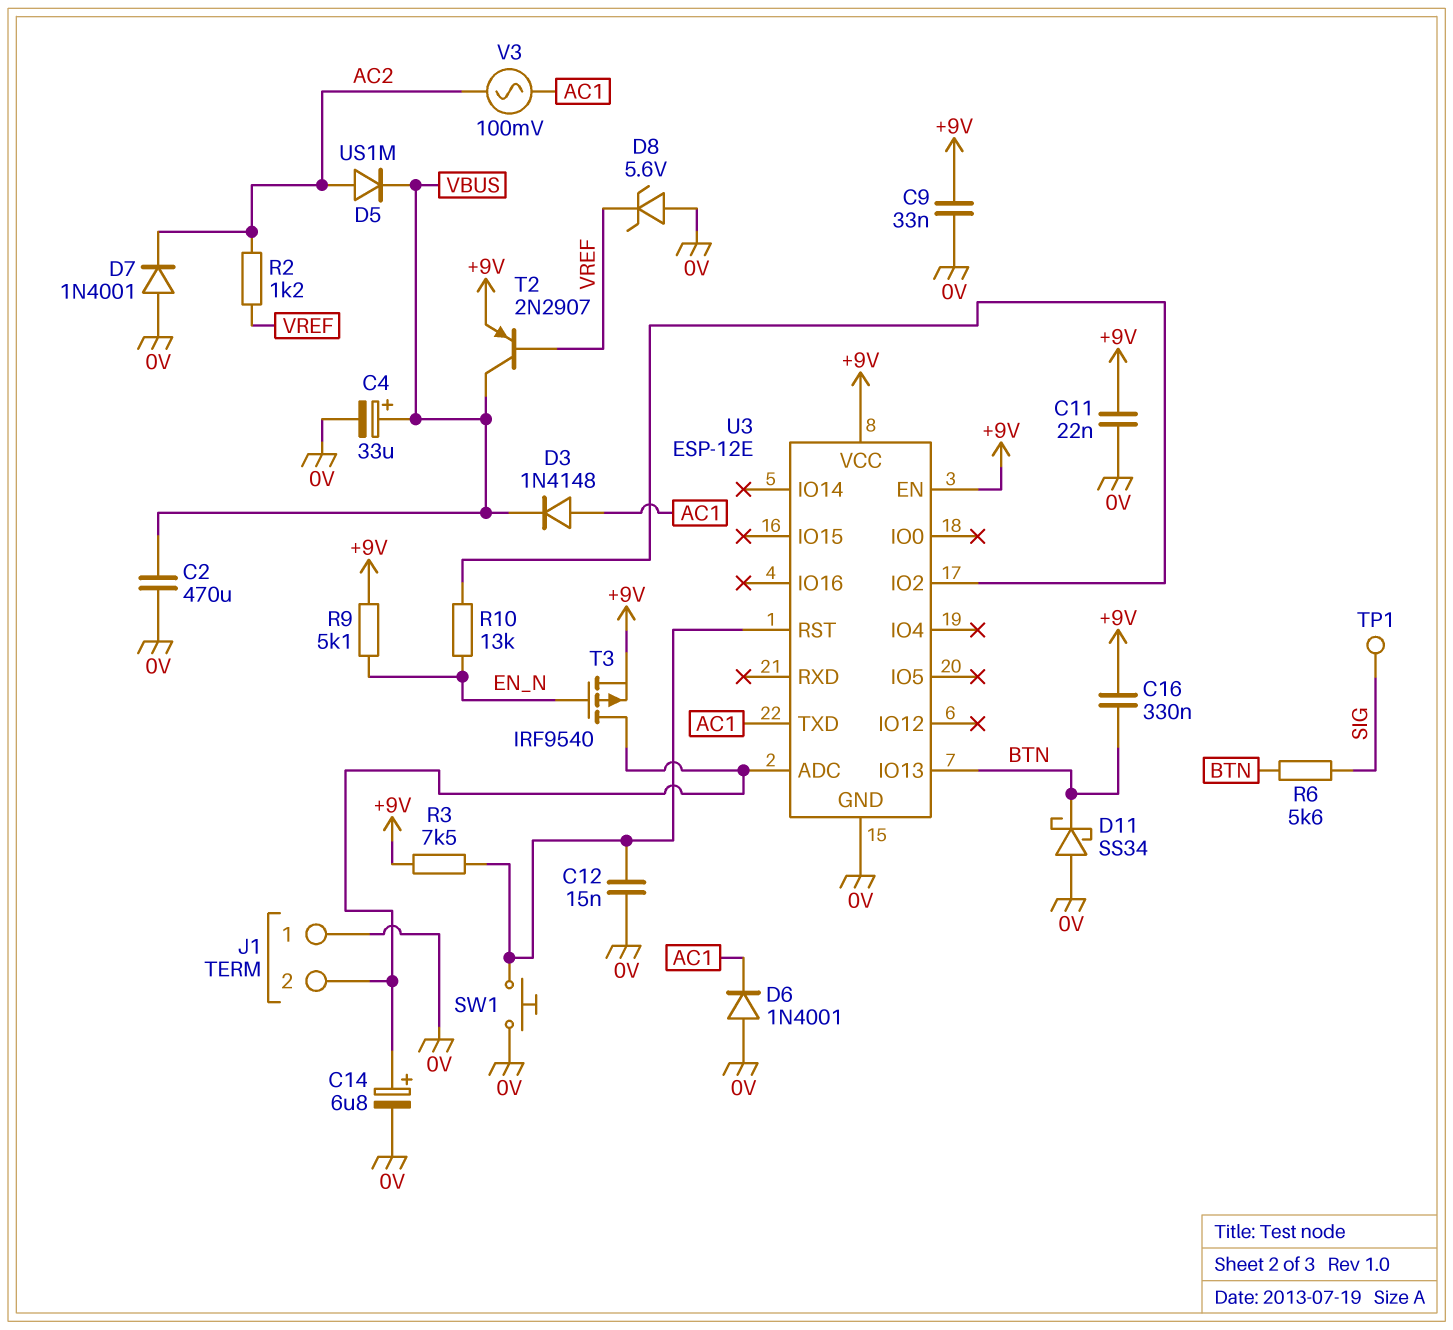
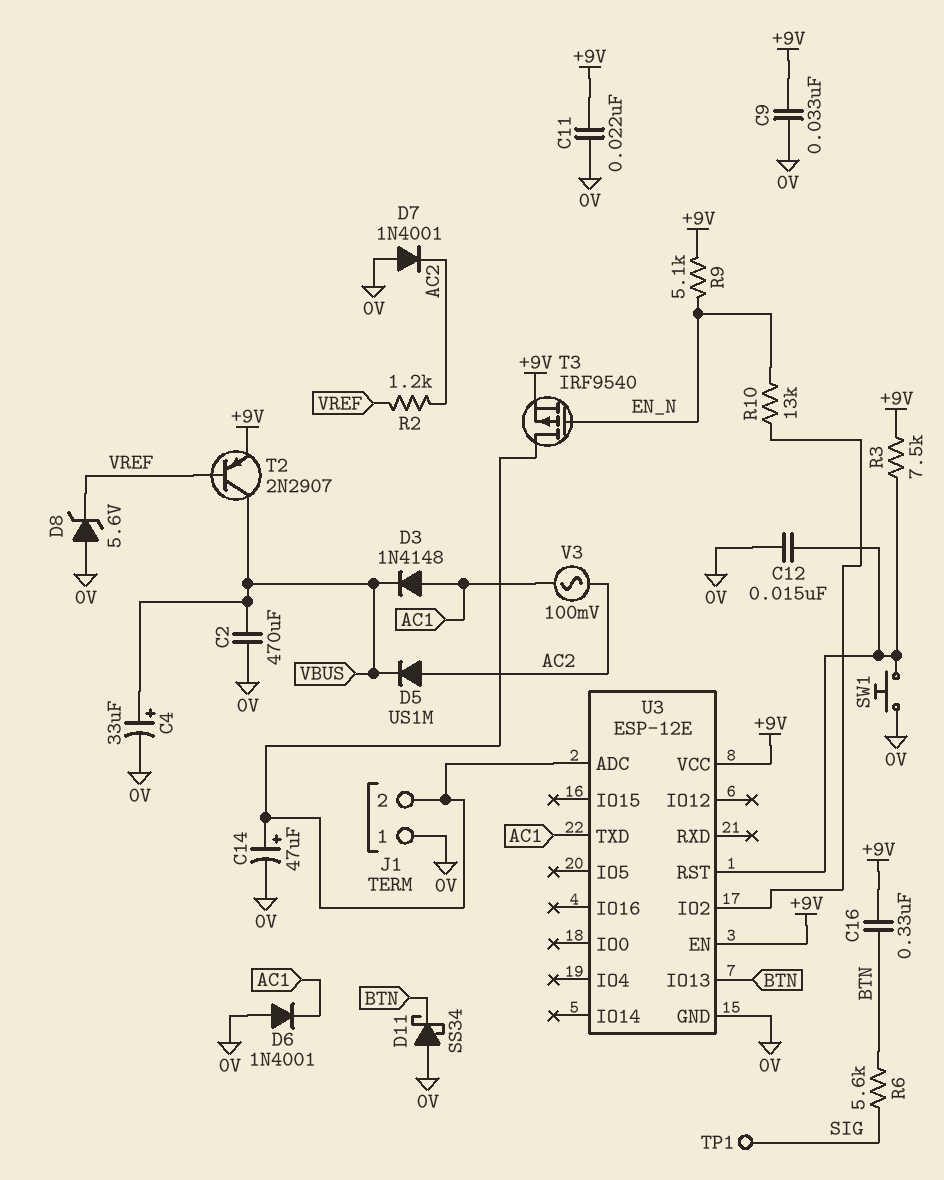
C14: 6.8uF (plus J1/2, minus 0V) -> 47uF (plus J1/2, minus 0V)

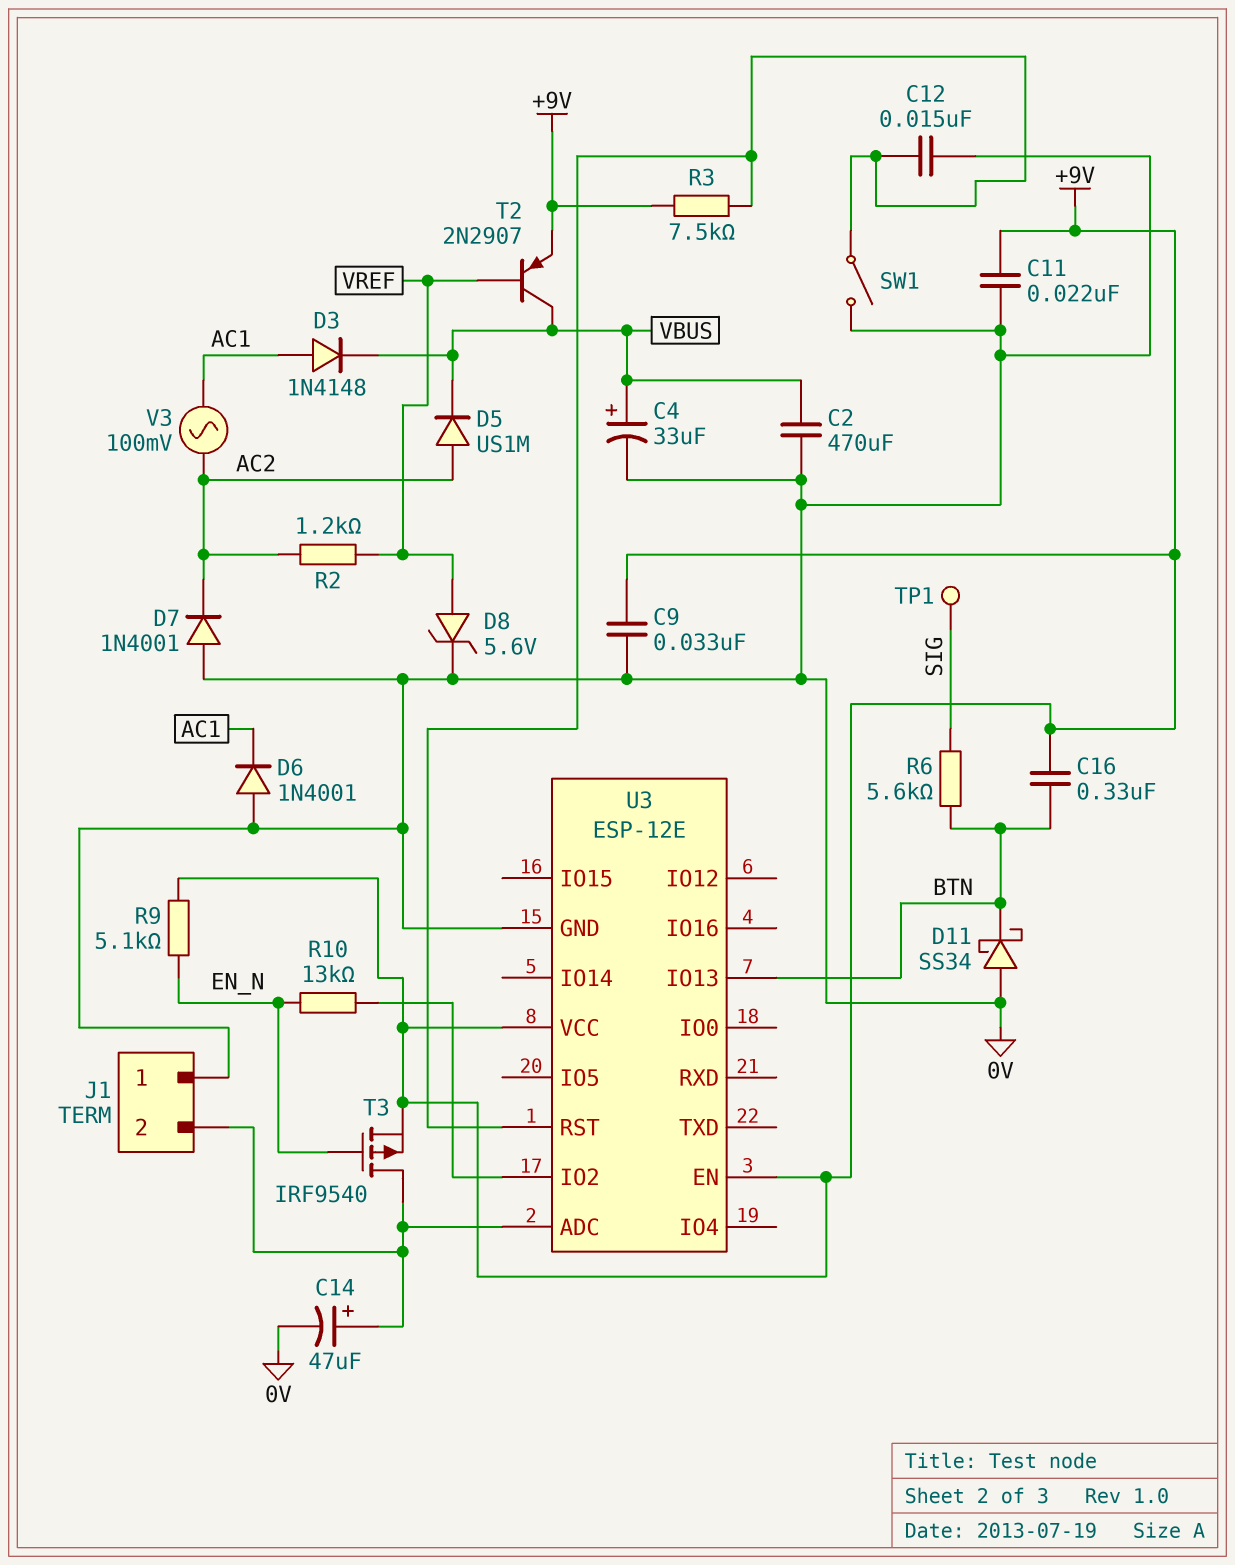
D8: zener 5.6V (A 0V, K VREF) -> zener 5.6V (A VREF, K 0V)
SW1: button (0V, U3/RST) -> switch (0V, U3/RST)
U3 pin TXD: AC1 -> none

